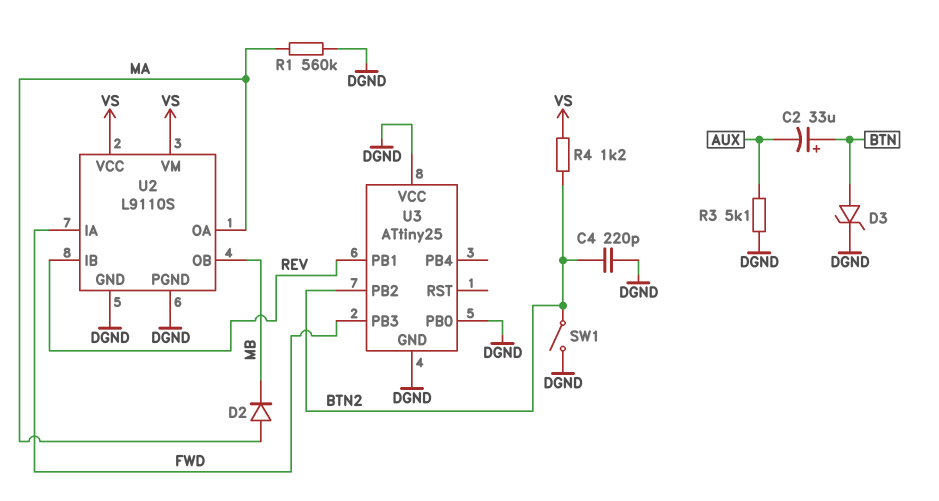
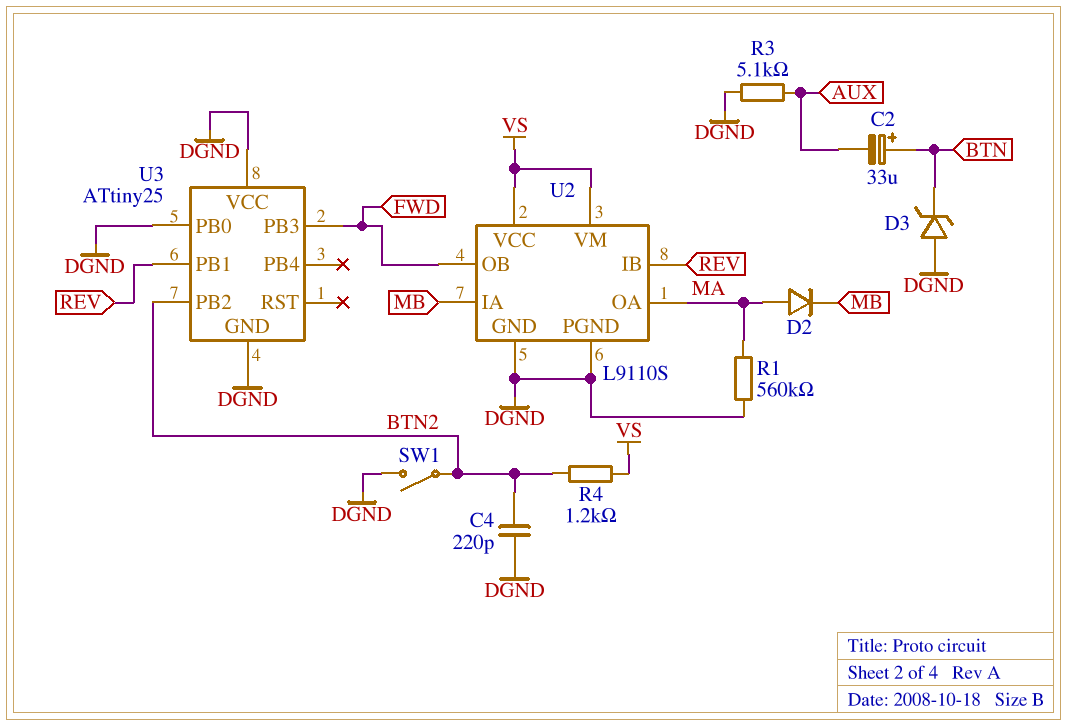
D3: zener (A BTN, K DGND) -> zener (A DGND, K BTN)
U2 pin IA: FWD -> MB
U2 pin OB: MB -> FWD

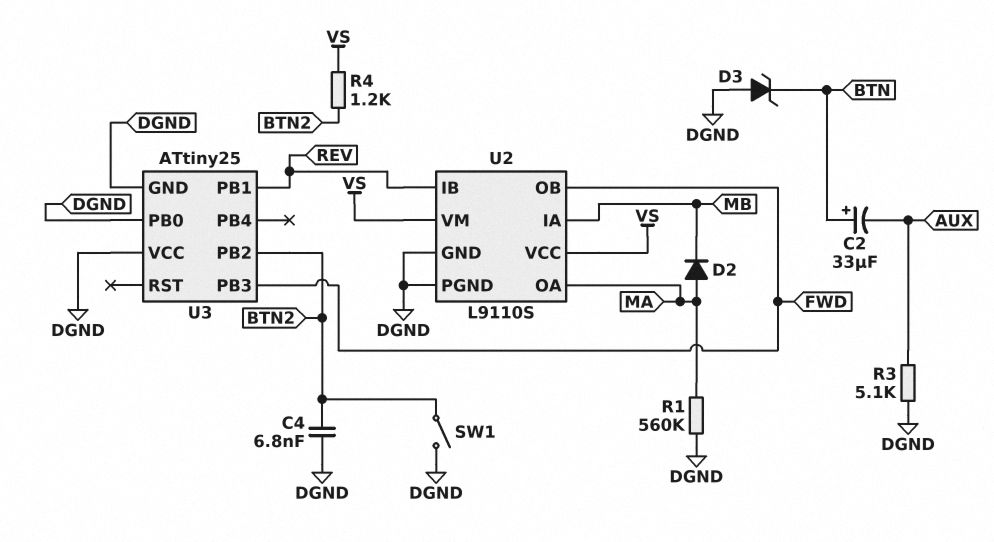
C4: 220pF (BTN2, DGND) -> 6.8nF (BTN2, DGND)

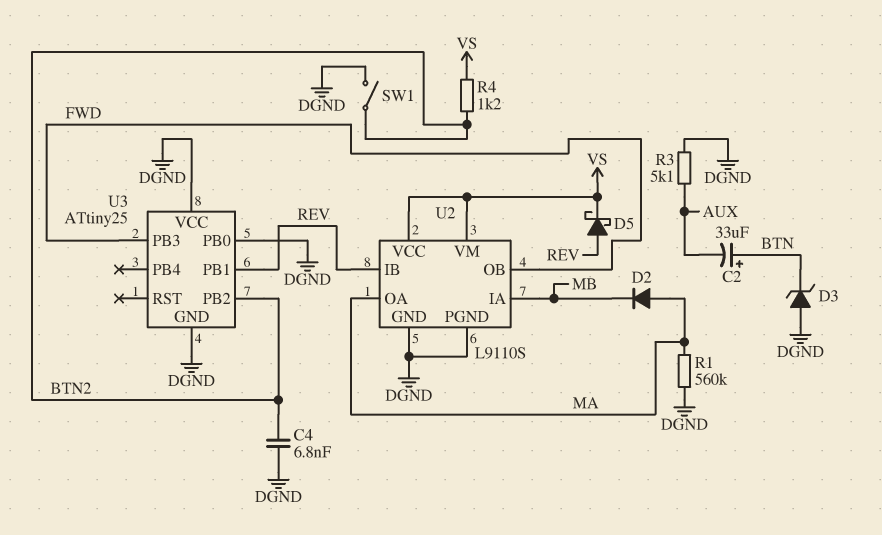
D5: none -> schottky (A REV, K VS)

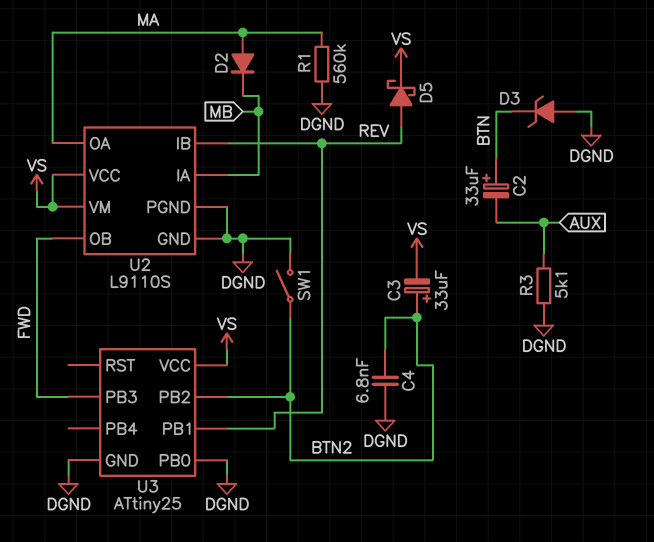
C3: none -> 33uF (plus BTN2, minus VS)
R4: 1.2k (BTN2, VS) -> none
U3 pin VCC: DGND -> VS

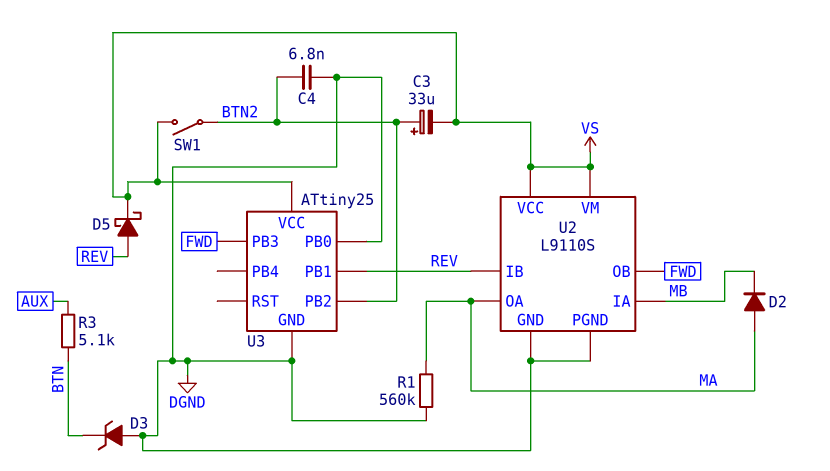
C2: 33uF (plus BTN, minus AUX) -> none
R3: 5.1k (AUX, DGND) -> 5.1k (AUX, BTN)
SW1: switch (BTN2, DGND) -> switch (BTN2, VS)

